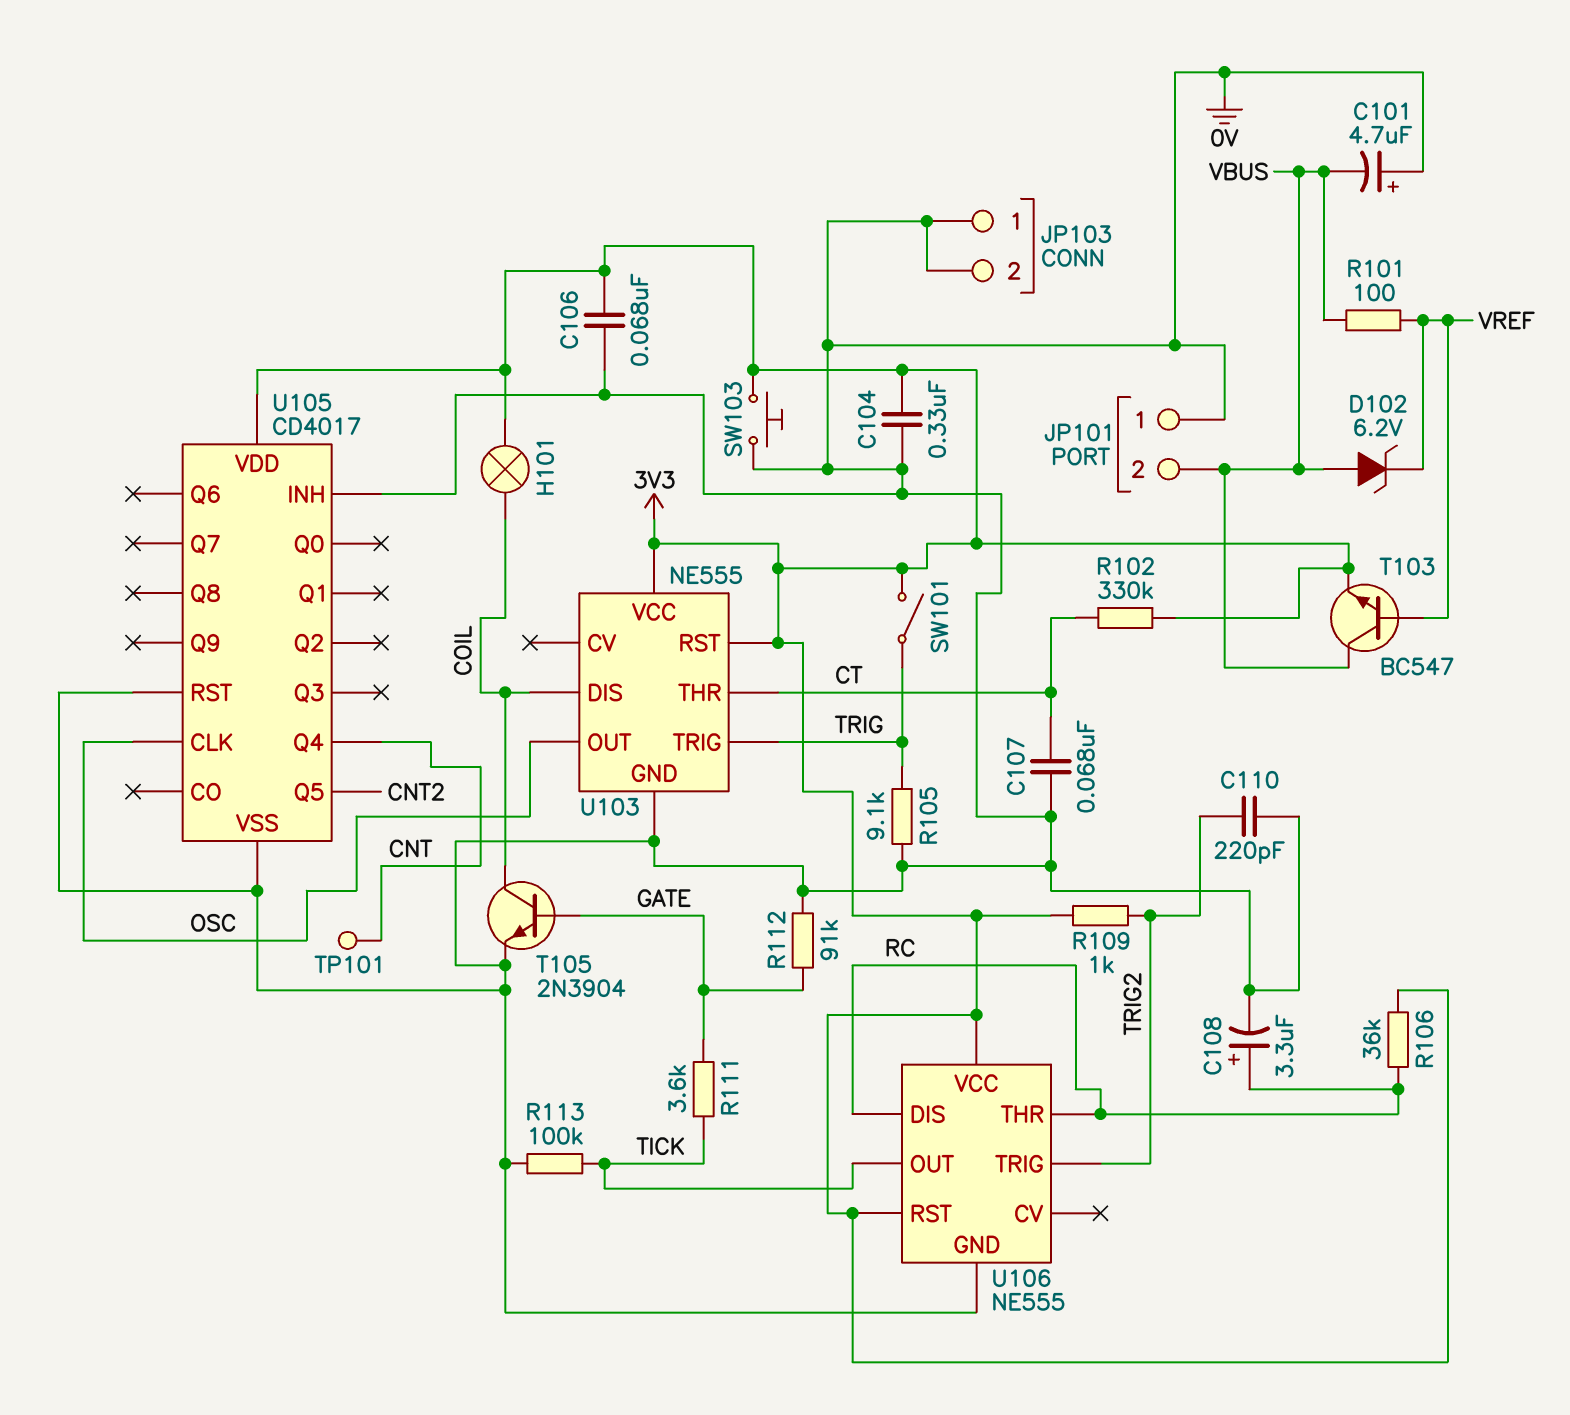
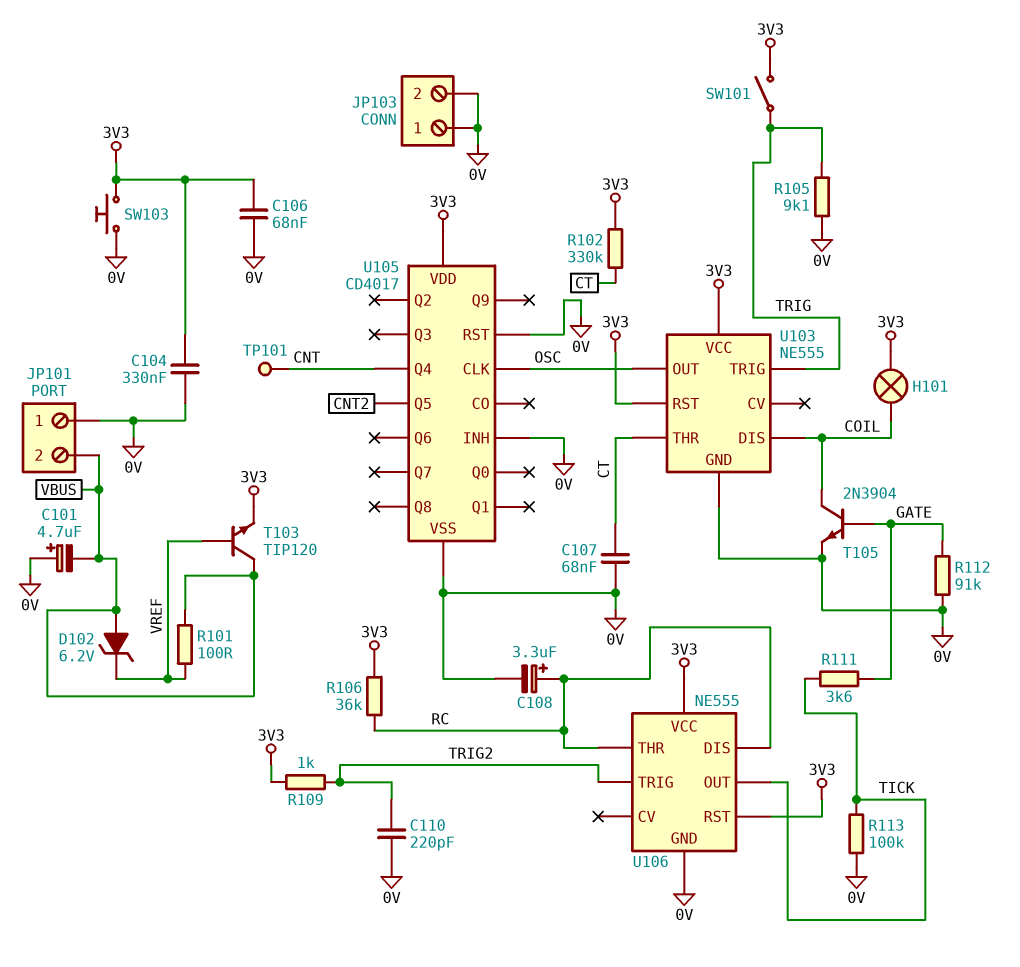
T103: NPN BC547 (B VREF, C VBUS, E 3V3) -> NPN TIP120 (B VREF, C VBUS, E 3V3)

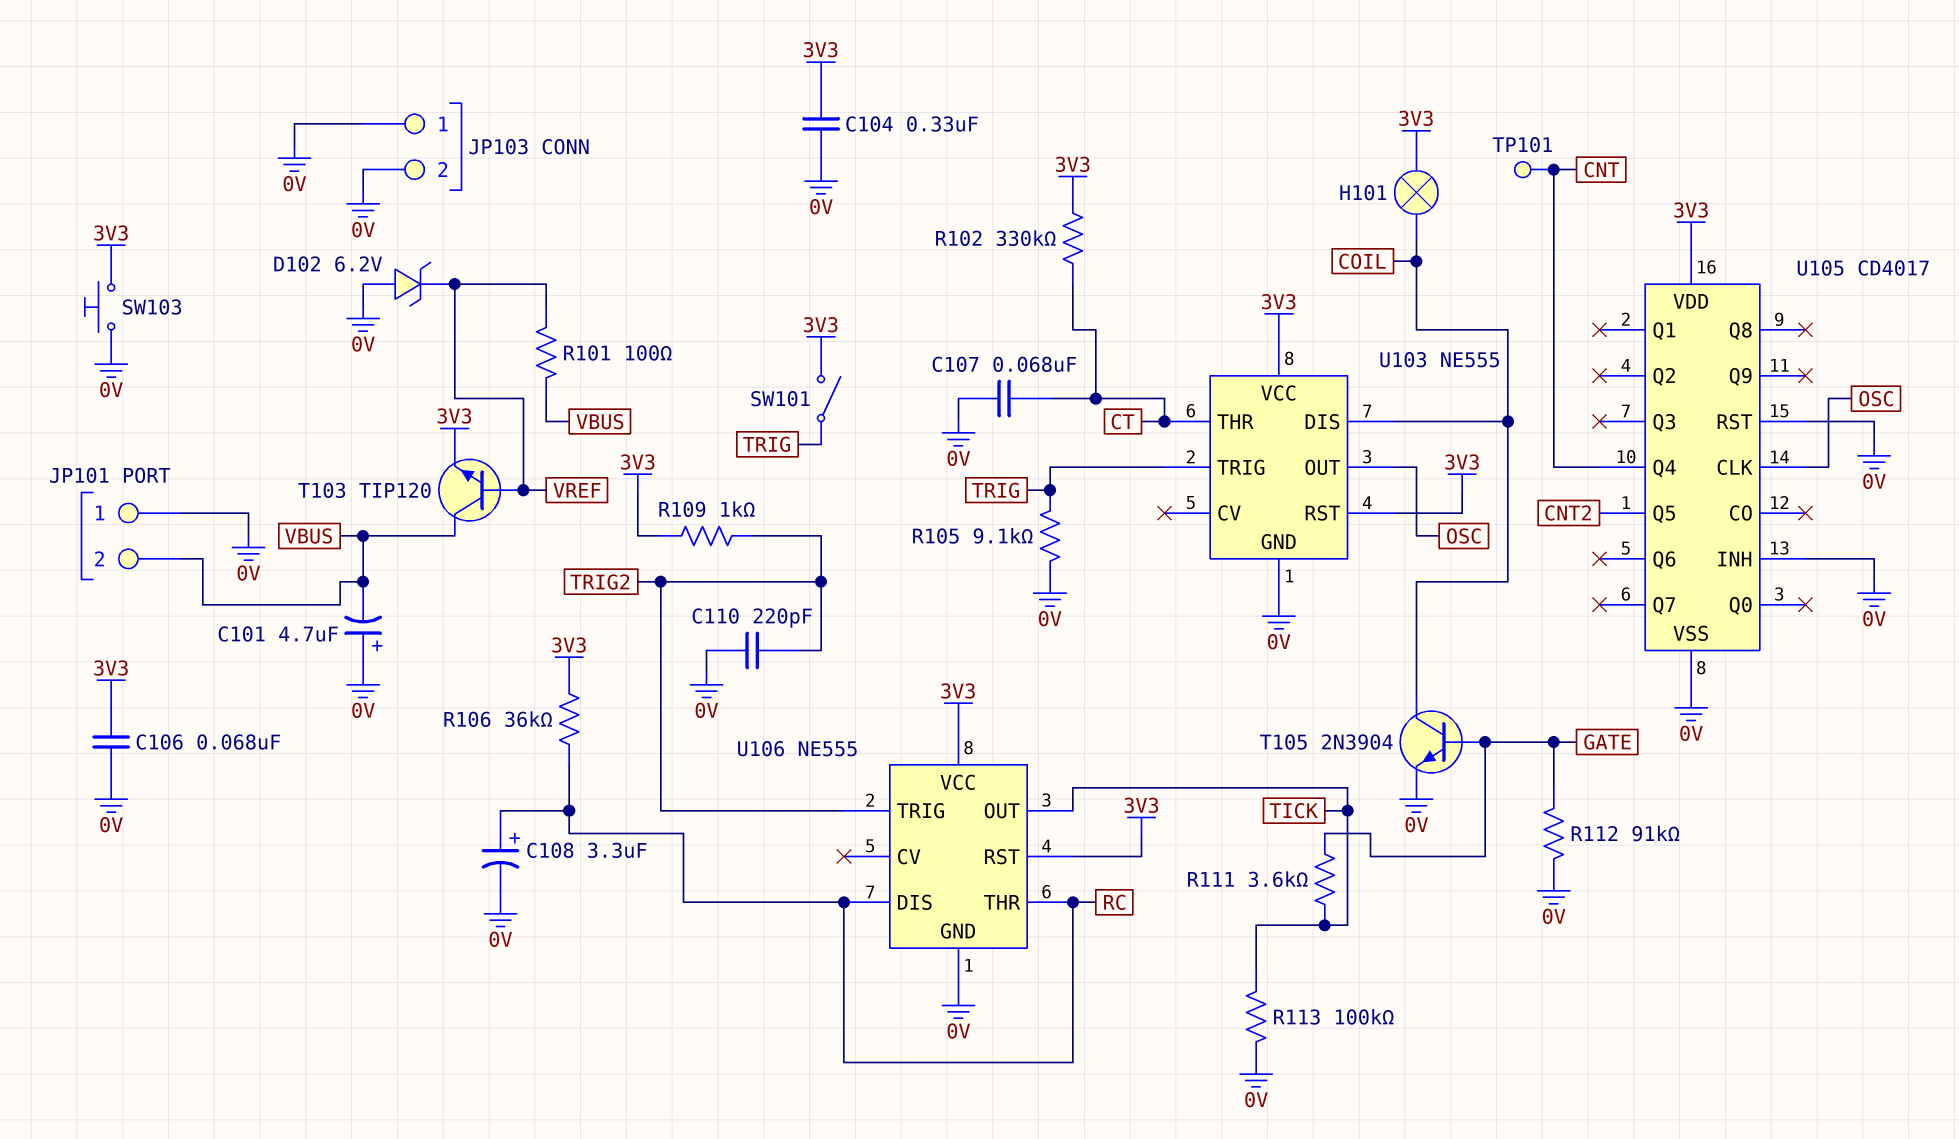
D102: zener 6.2V (A VBUS, K VREF) -> zener 6.2V (A 0V, K VREF)

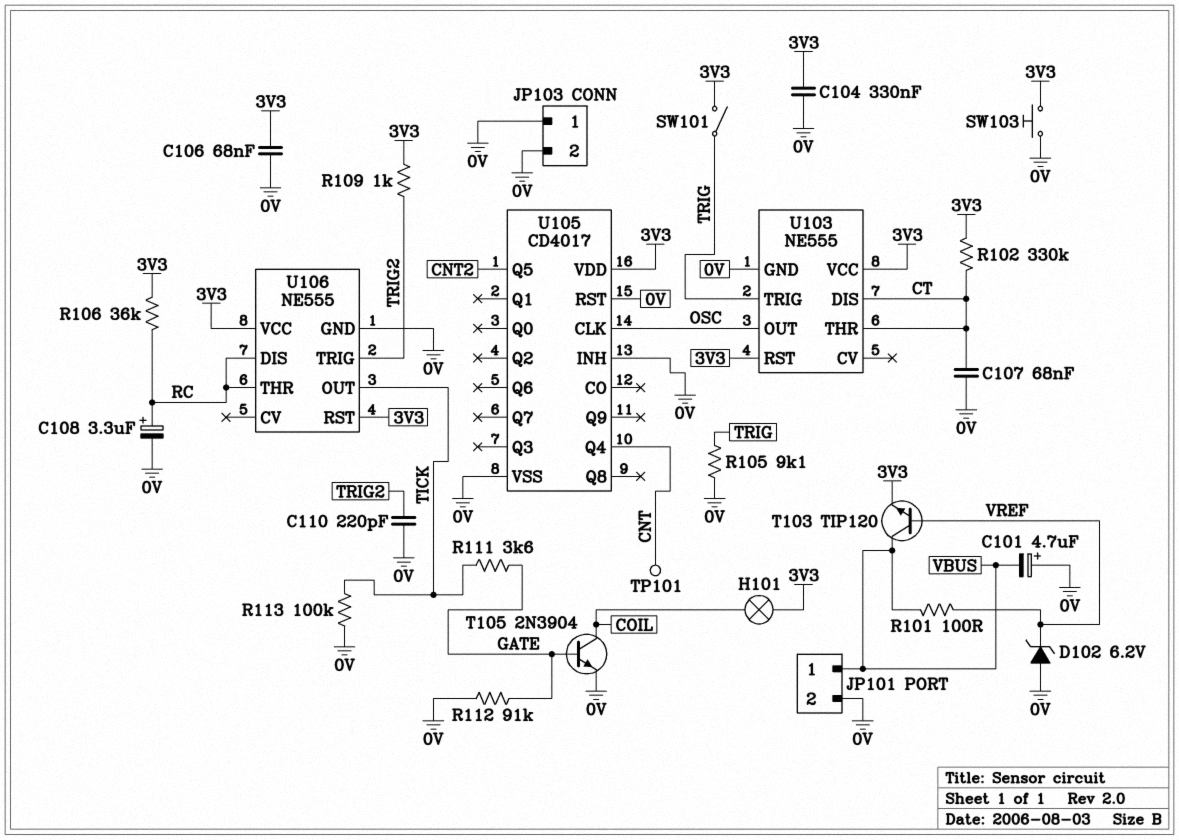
JP101 pin 1: 0V -> VBUS
JP101 pin 2: VBUS -> 0V
U103 pin DIS: COIL -> CT

